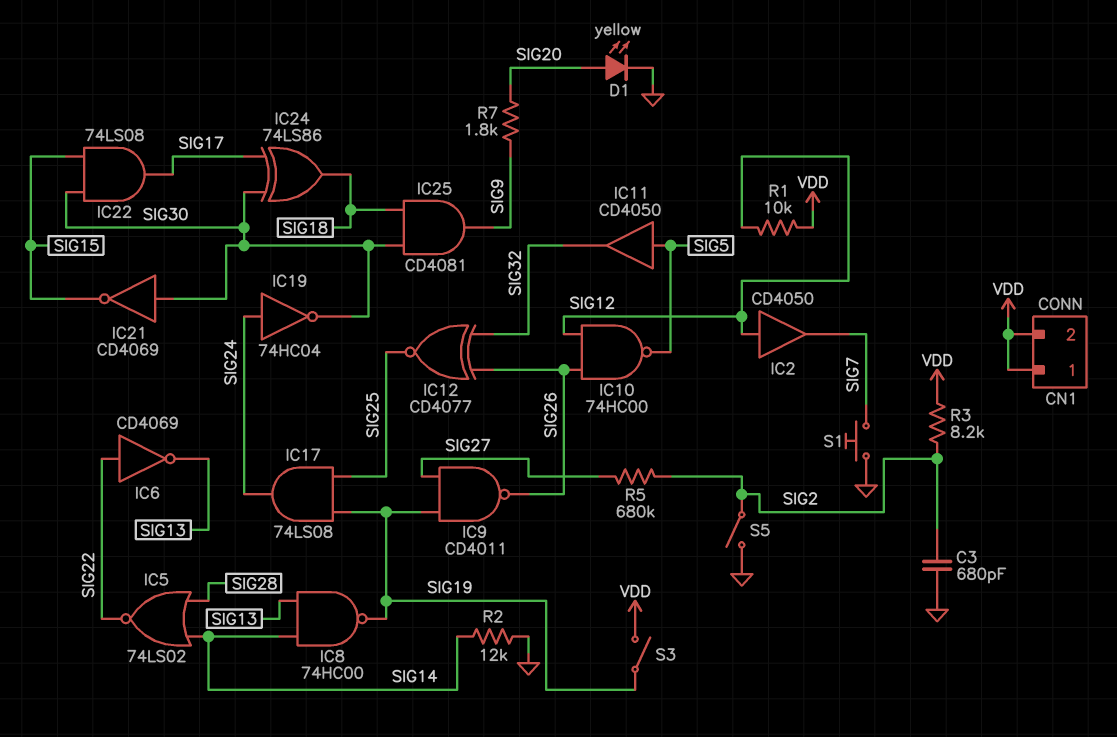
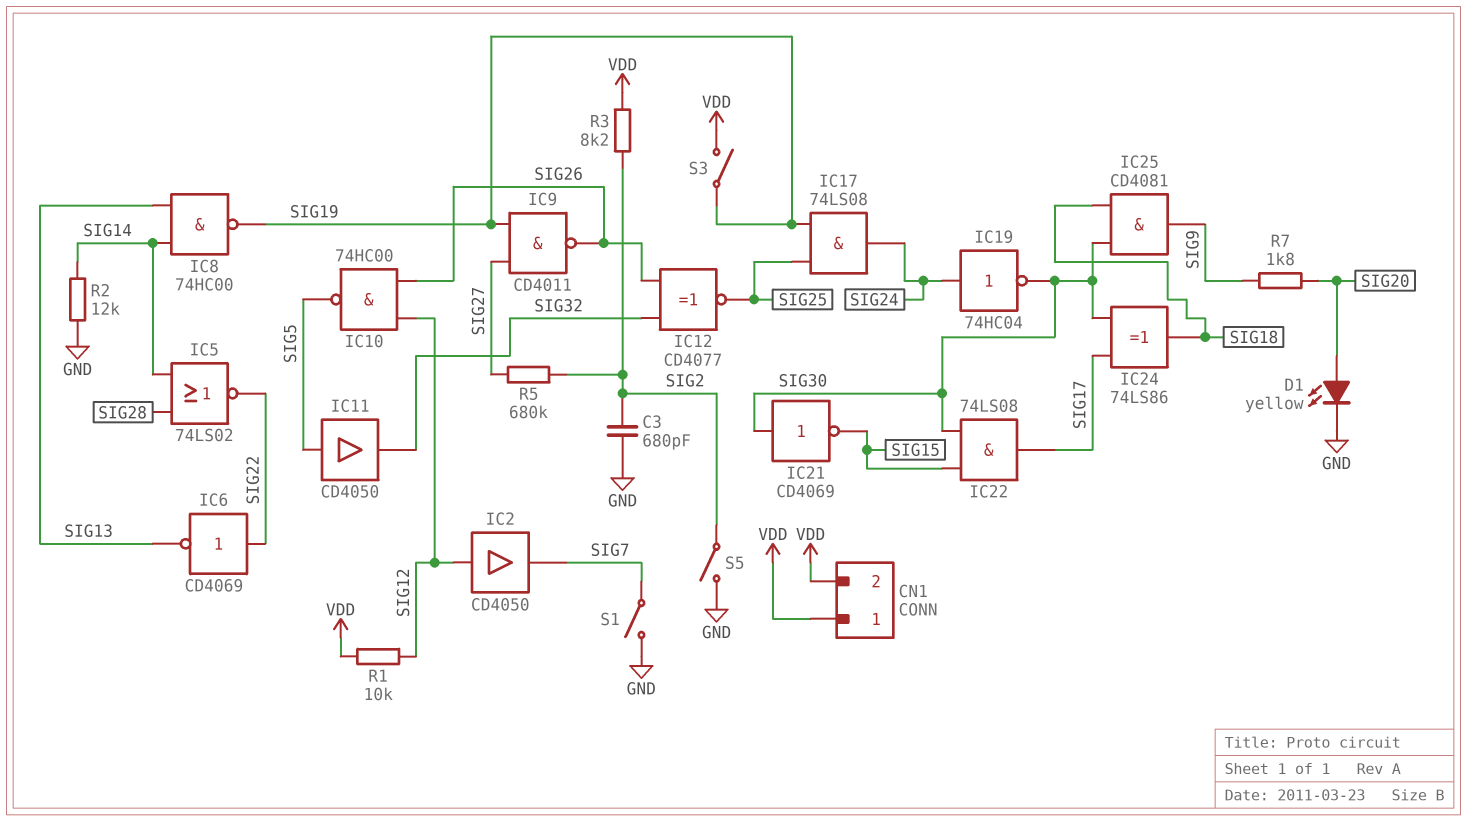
S1: button (GND, SIG7) -> switch (GND, SIG7)

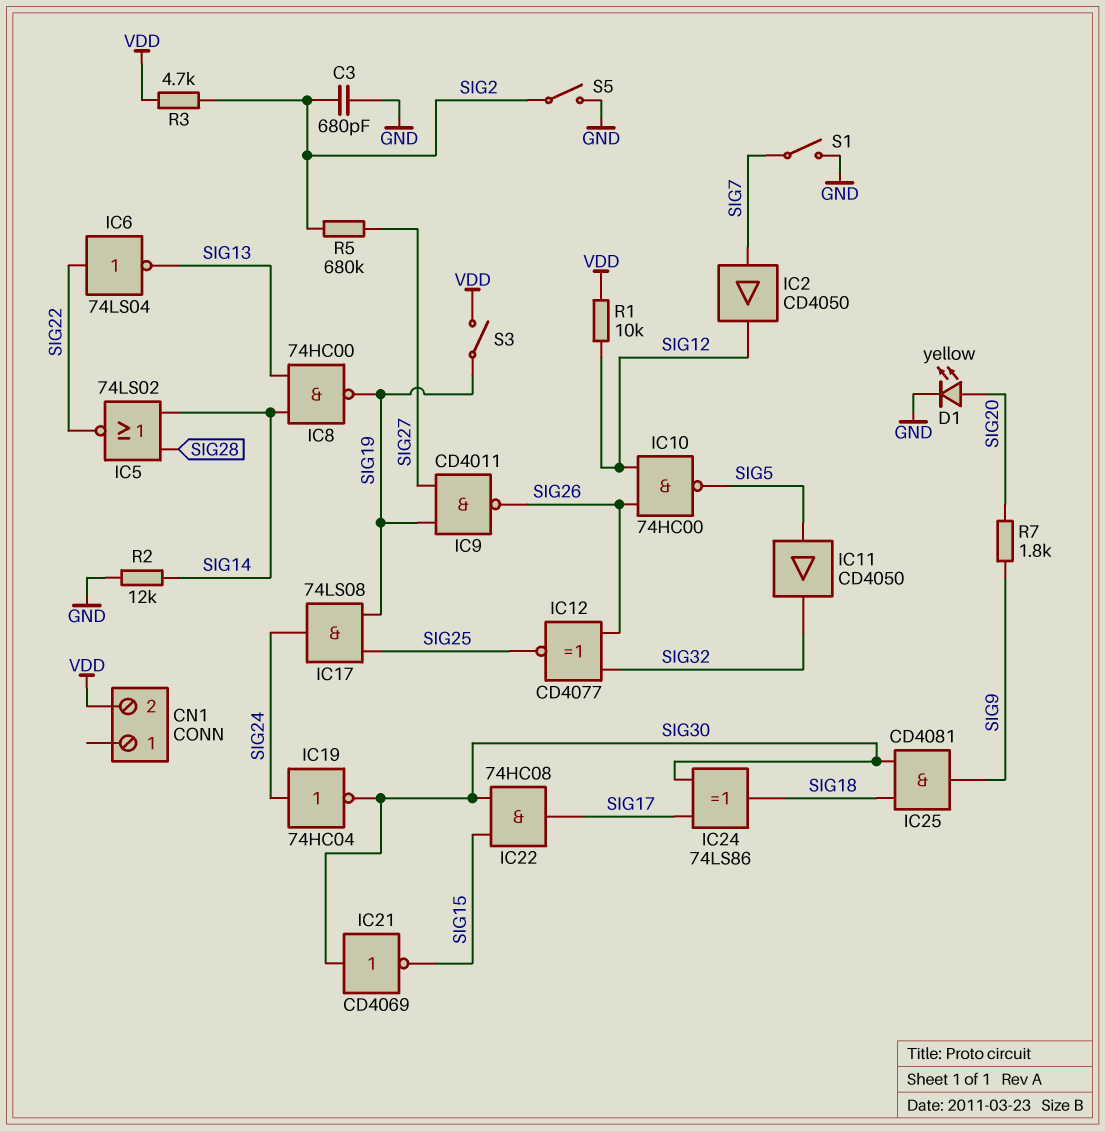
CN1 pin 1: VDD -> none
IC2: buffer CD4050 (in SIG12, out SIG7) -> buffer CD4050 (in SIG7, out SIG12)
IC6: NOT CD4069 (in SIG22, out SIG13) -> NOT 74LS04 (in SIG22, out SIG13)
IC22: AND 74LS08 (in SIG15, in SIG30, out SIG17) -> AND 74HC08 (in SIG15, in SIG30, out SIG17)
R3: 8.2k (SIG2, VDD) -> 4.7k (SIG2, VDD)

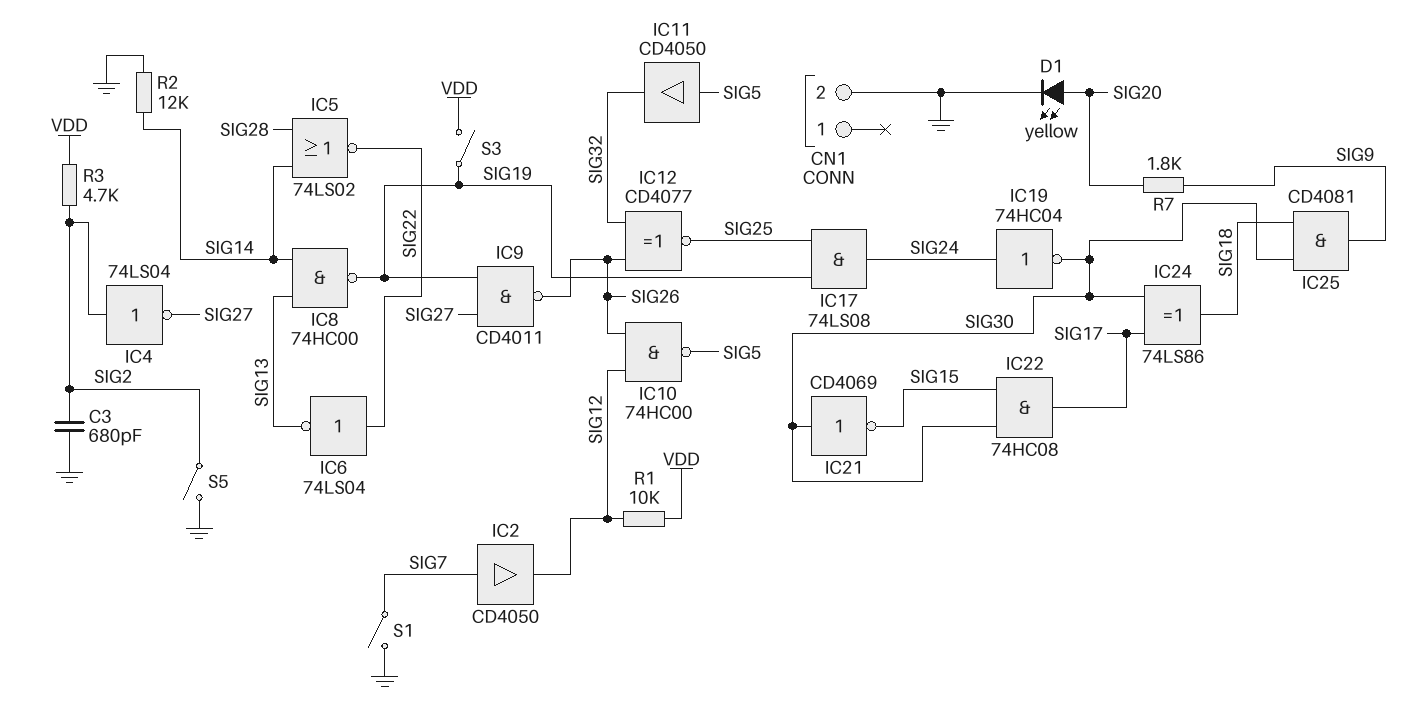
CN1 pin 2: VDD -> GND
IC4: none -> NOT 74LS04 (in SIG2, out SIG27)
R5: 680k (SIG2, SIG27) -> none

